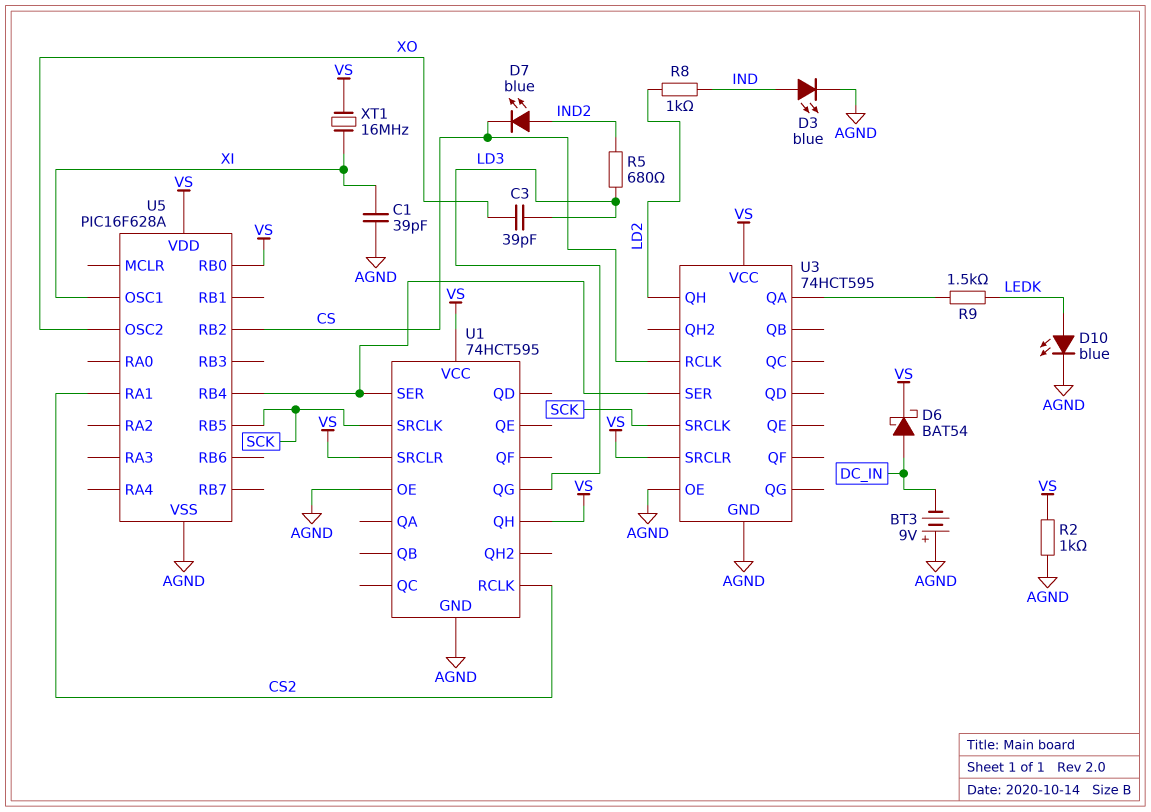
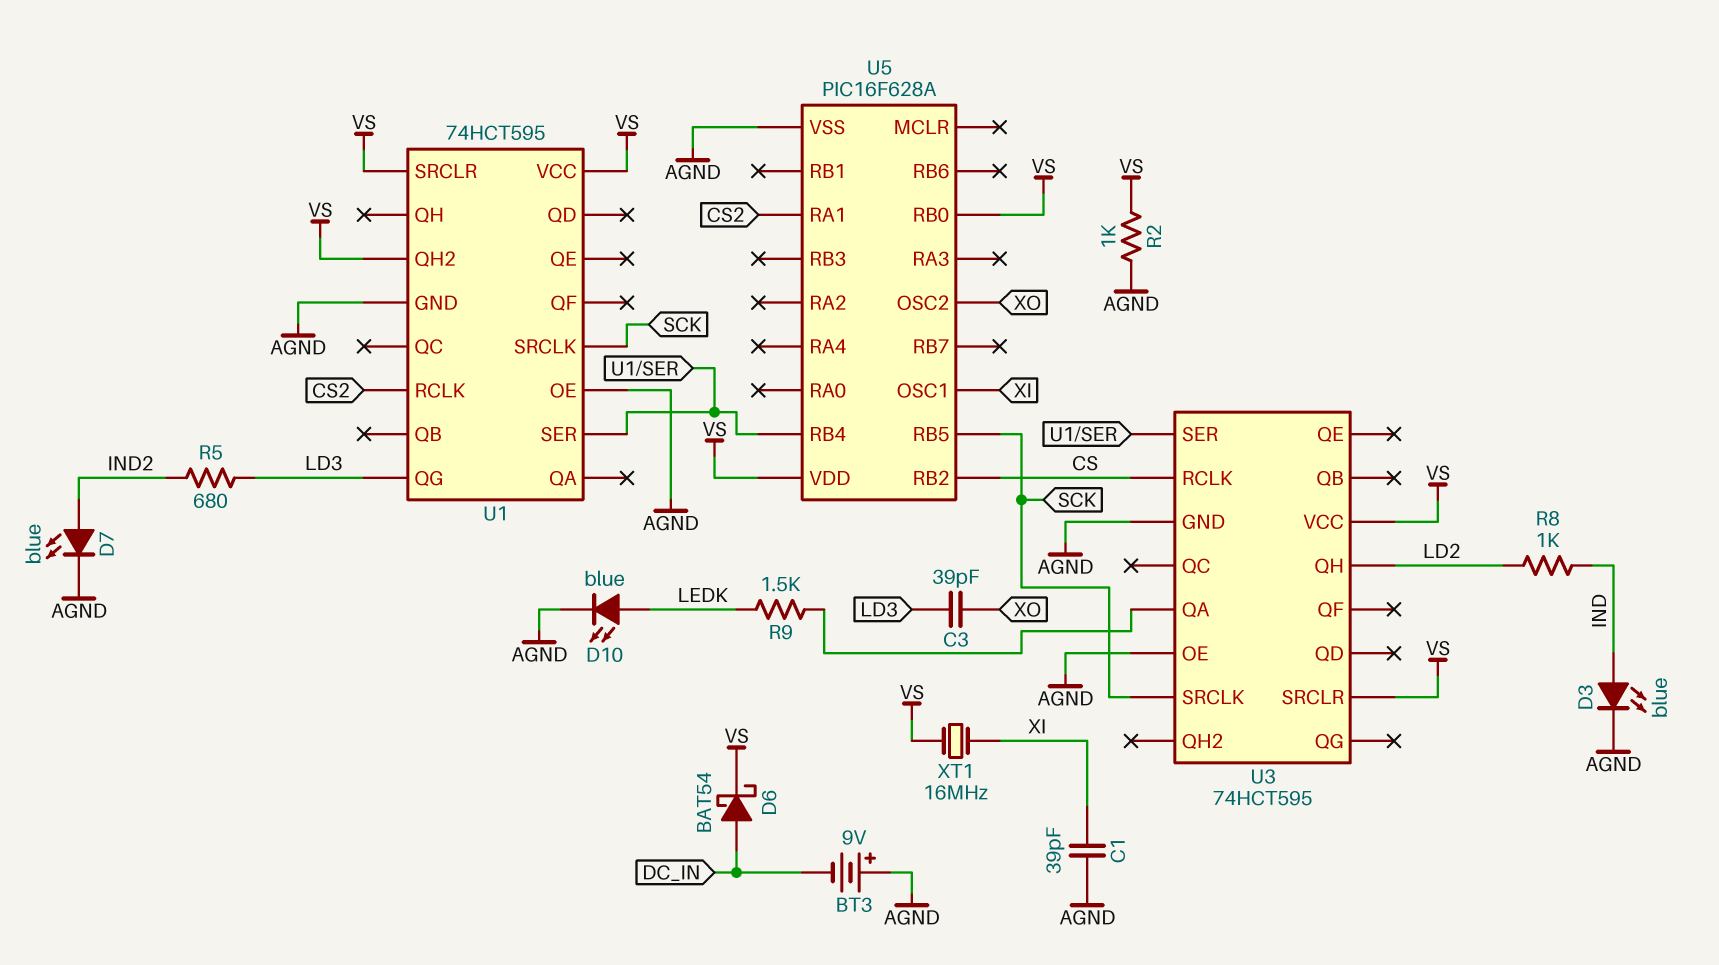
D7: LED blue (A IND2, K CS) -> LED blue (A IND2, K AGND)
U1 pin QH: VS -> none
U1 pin QH2: none -> VS

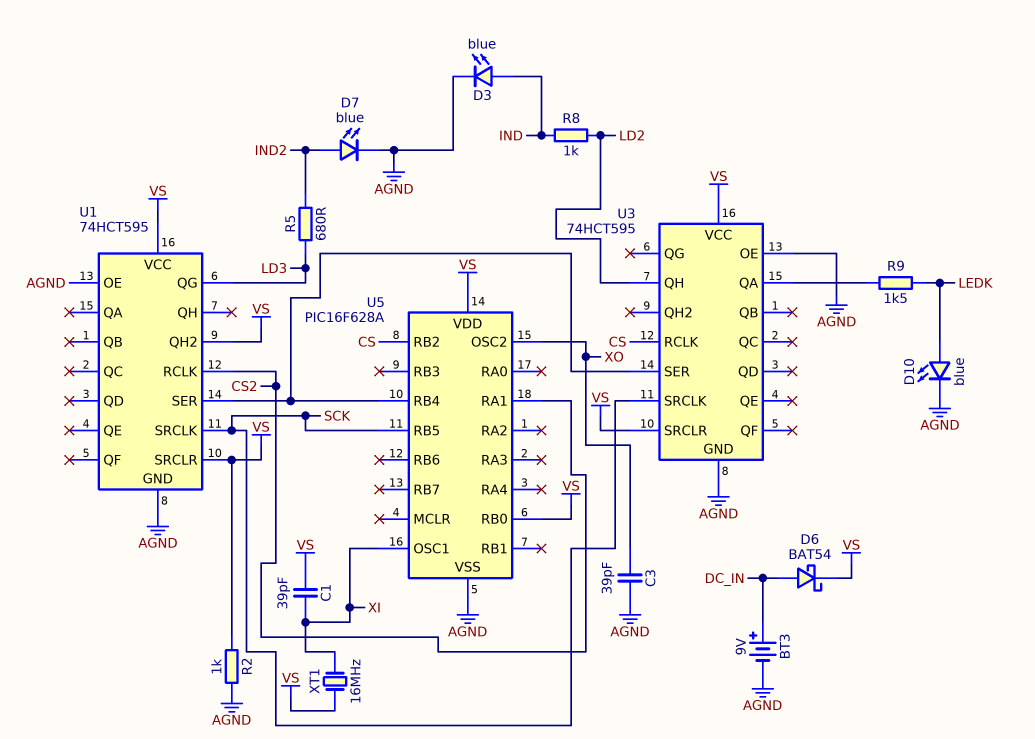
BT3: 9V (plus AGND, minus DC_IN) -> 9V (plus DC_IN, minus AGND)
C1: 39pF (AGND, XI) -> 39pF (VS, XI)
C3: 39pF (LD3, XO) -> 39pF (AGND, XO)

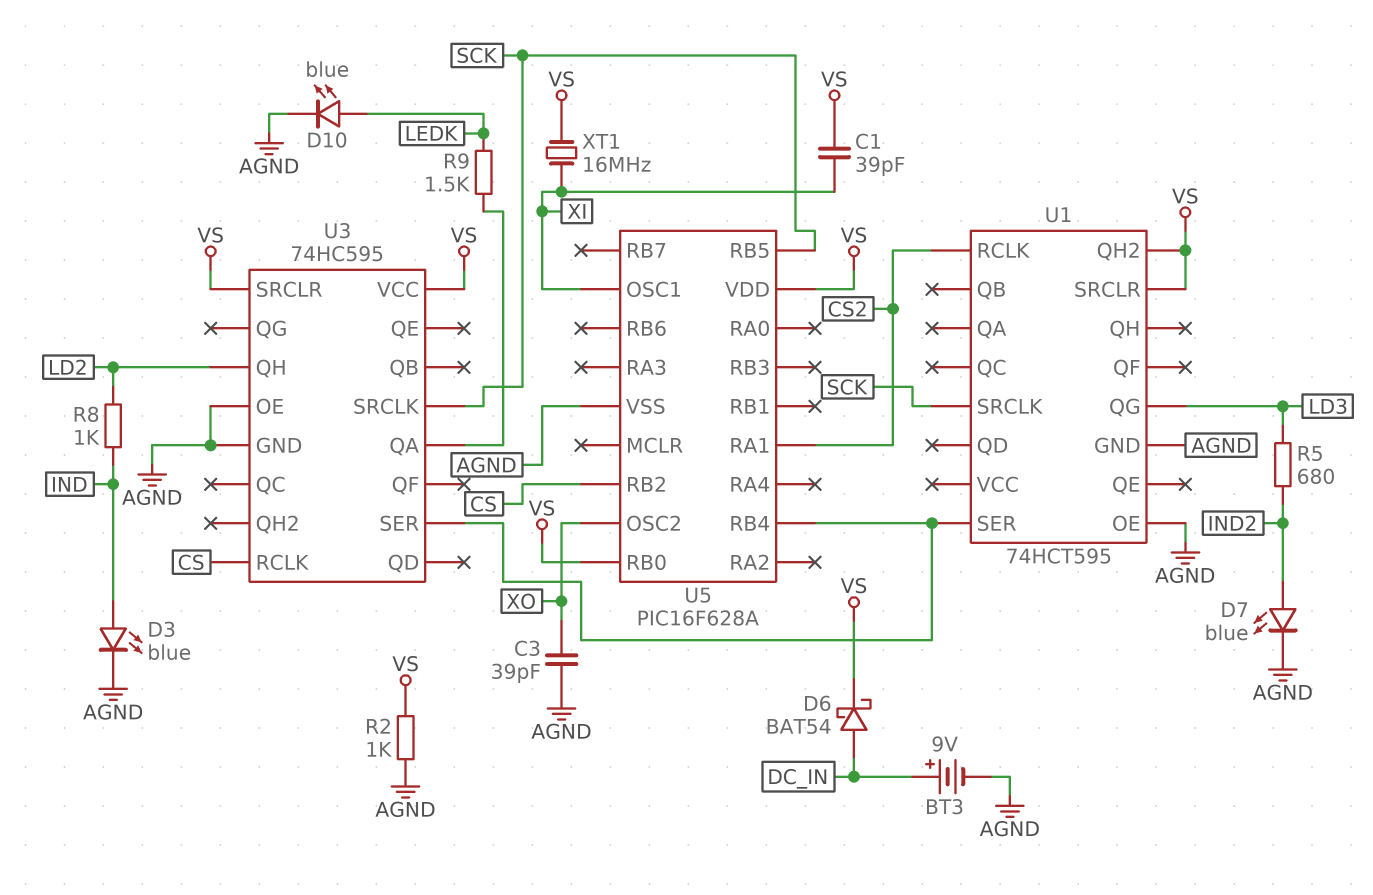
U1 pin VCC: VS -> none
U3: 74HCT595 -> 74HC595

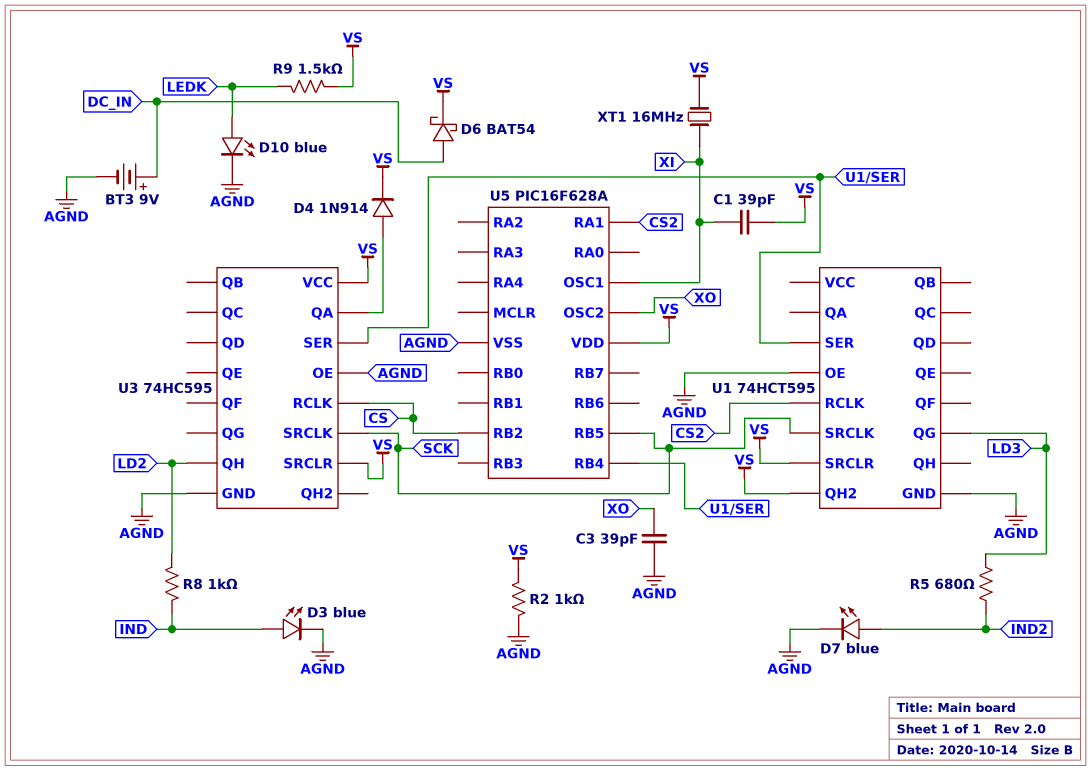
D4: none -> diode 1N914 (A U3/QA, K VS)
R9: 1.5k (LEDK, U3/QA) -> 1.5k (LEDK, VS)
U5 pin RB0: VS -> none

